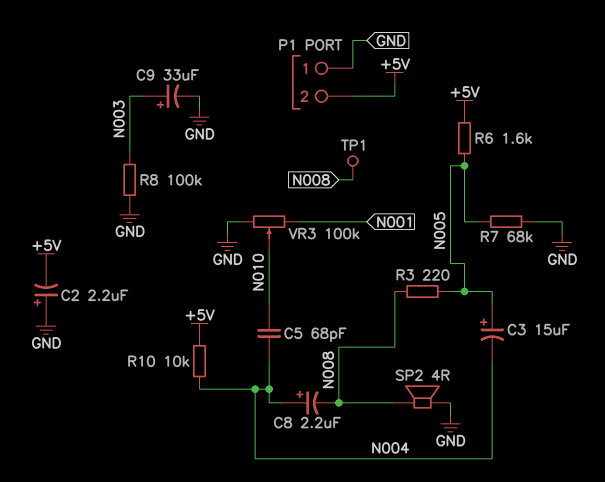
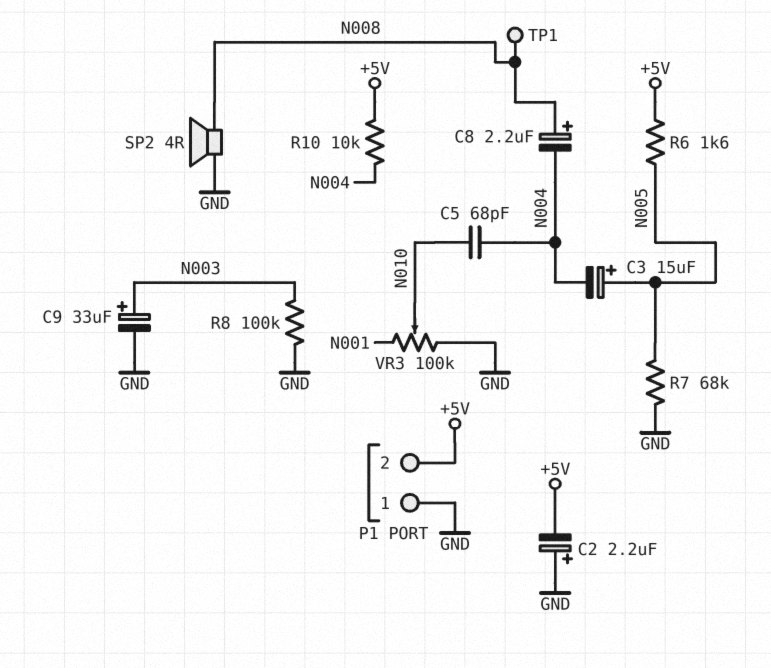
C8: 2.2uF (plus N004, minus N008) -> 2.2uF (plus N008, minus N004)
R3: 220 (N005, N008) -> none

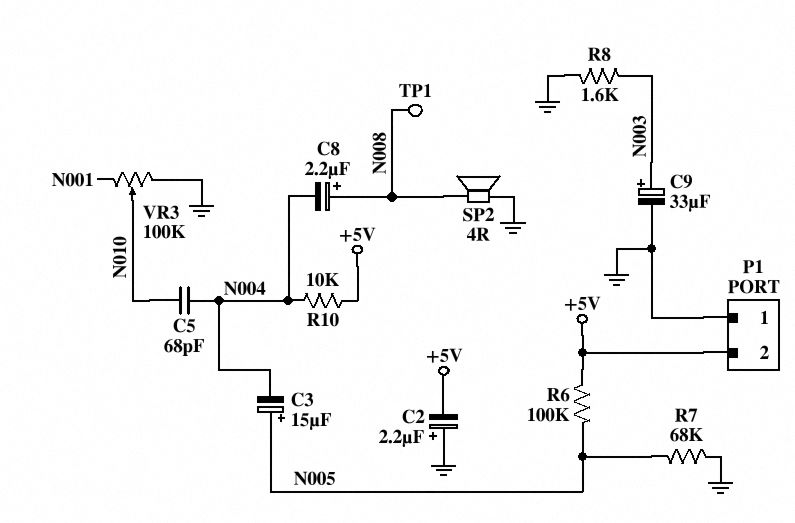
R6: 1.6k (+5V, N005) -> 100k (+5V, N005)
R8: 100k (GND, N003) -> 1.6k (GND, N003)

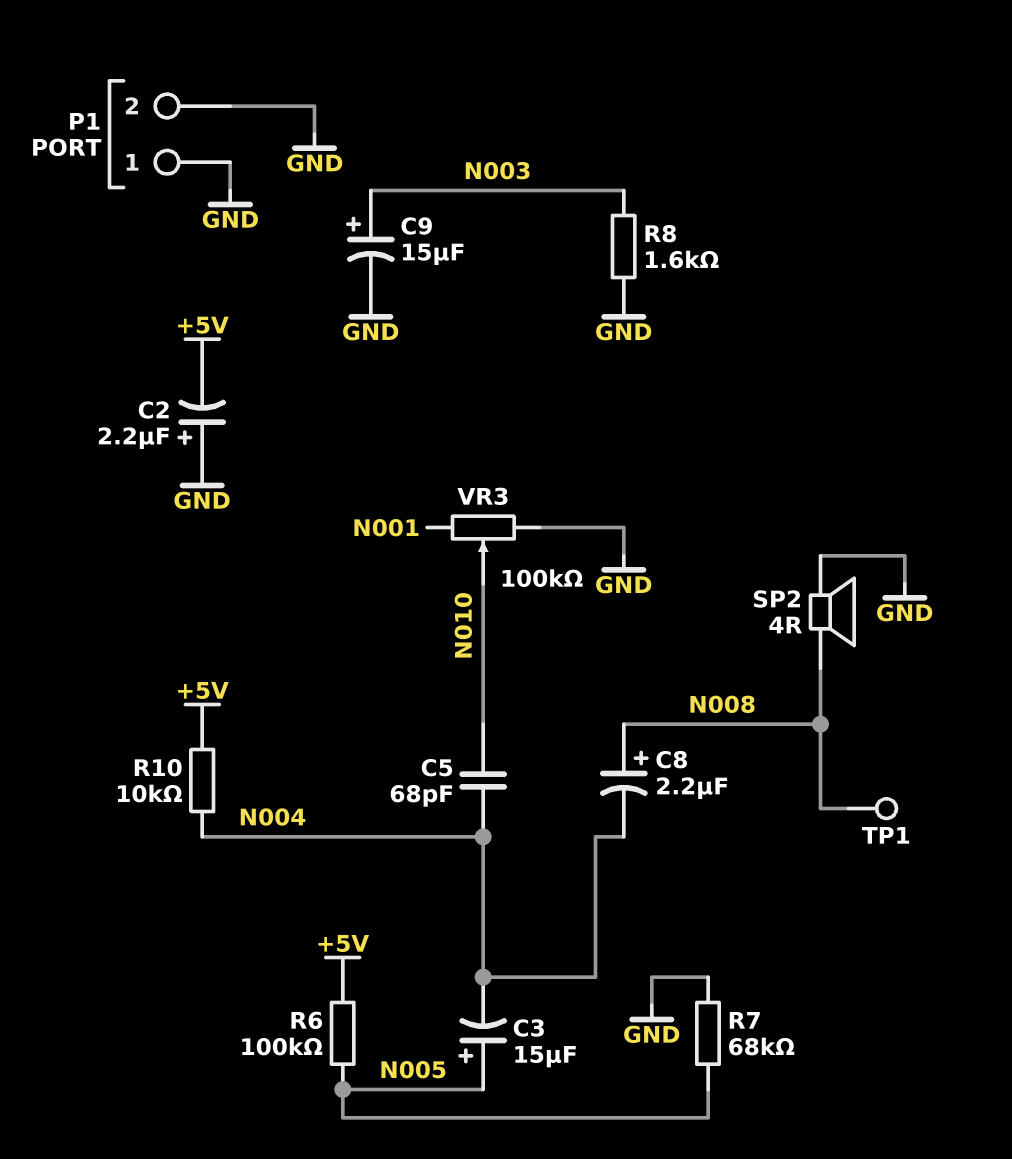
C9: 33uF (plus N003, minus GND) -> 15uF (plus N003, minus GND)
P1 pin 2: +5V -> GND

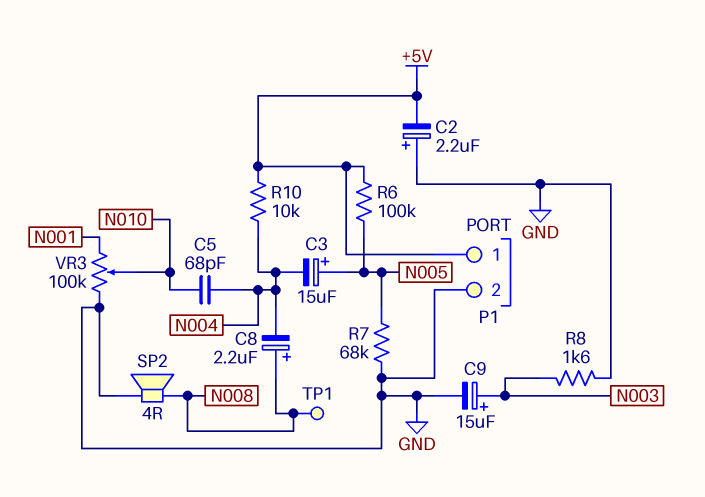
P1 pin 1: GND -> +5V

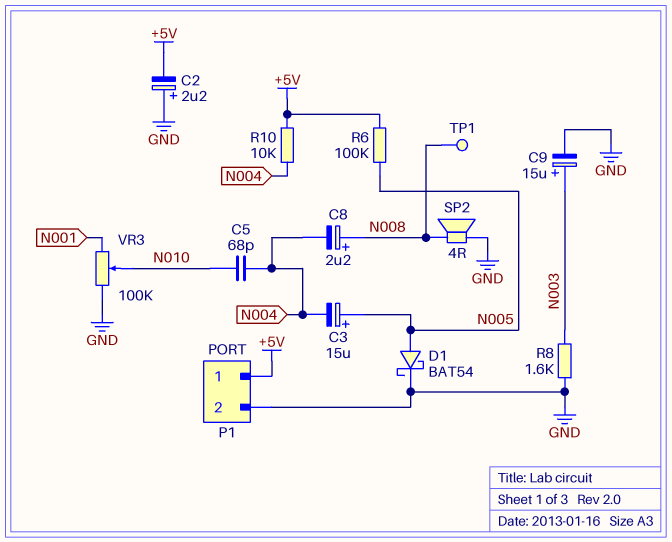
D1: none -> schottky BAT54 (A N005, K GND)
R7: 68k (GND, N005) -> none

